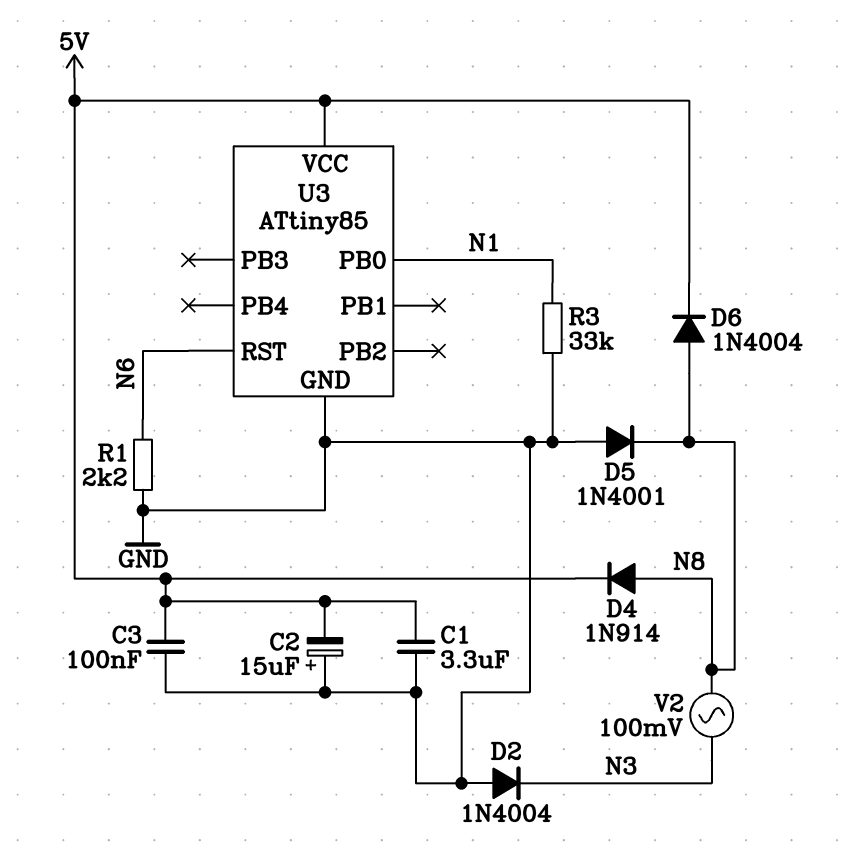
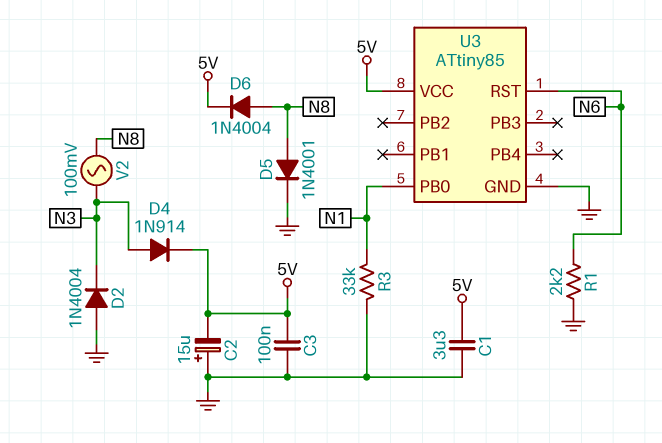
D4: diode 1N914 (A N8, K 5V) -> diode 1N914 (A N3, K 5V)
D5: diode 1N4001 (A GND, K N8) -> diode 1N4001 (A N8, K GND)

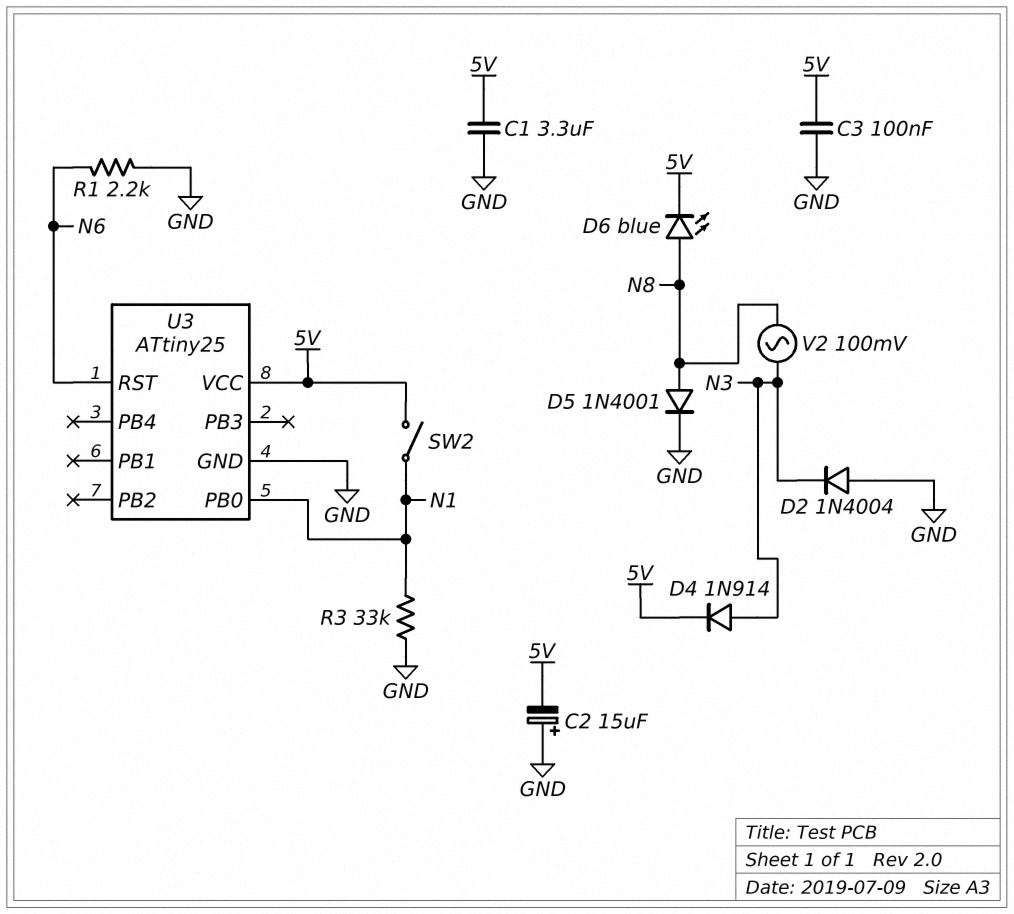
D6: diode 1N4004 (A N8, K 5V) -> LED blue (A N8, K 5V)
SW2: none -> switch (5V, N1)
U3: ATtiny85 -> ATtiny25

